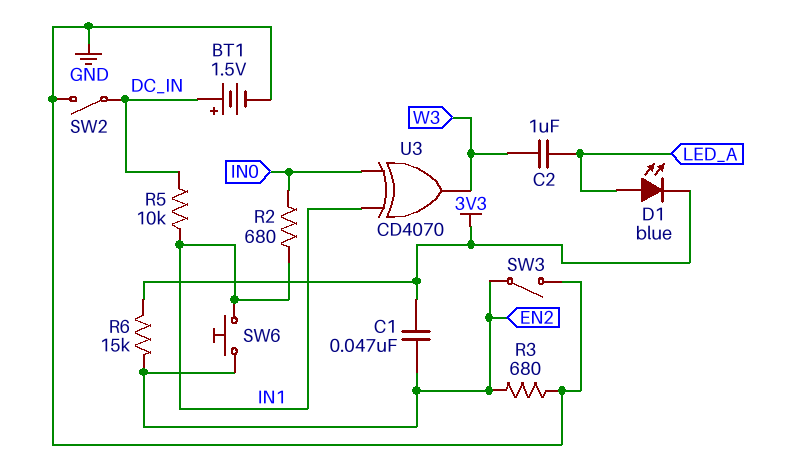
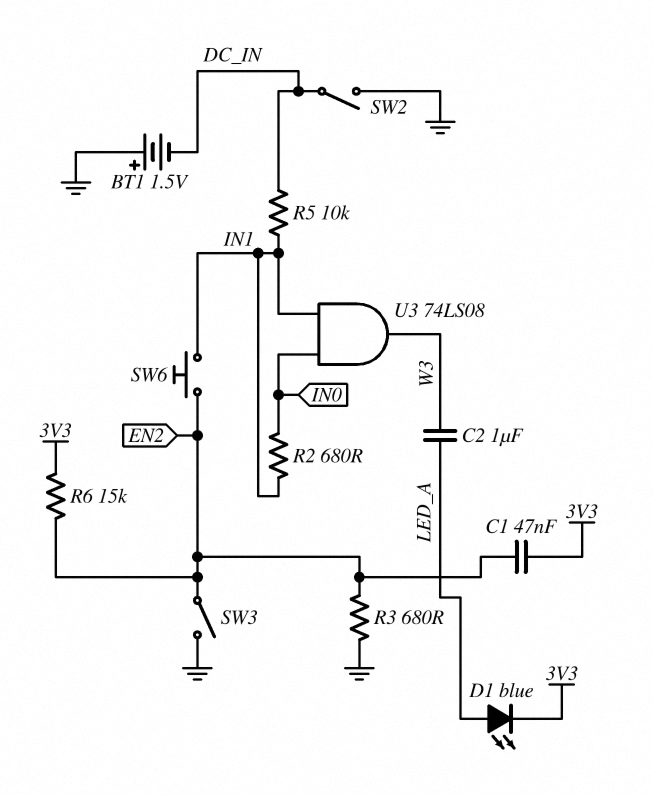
BT1: 1.5V (plus DC_IN, minus GND) -> 1.5V (plus GND, minus DC_IN)
U3: XOR CD4070 (in IN0, in IN1, out W3) -> AND 74LS08 (in IN0, in IN1, out W3)

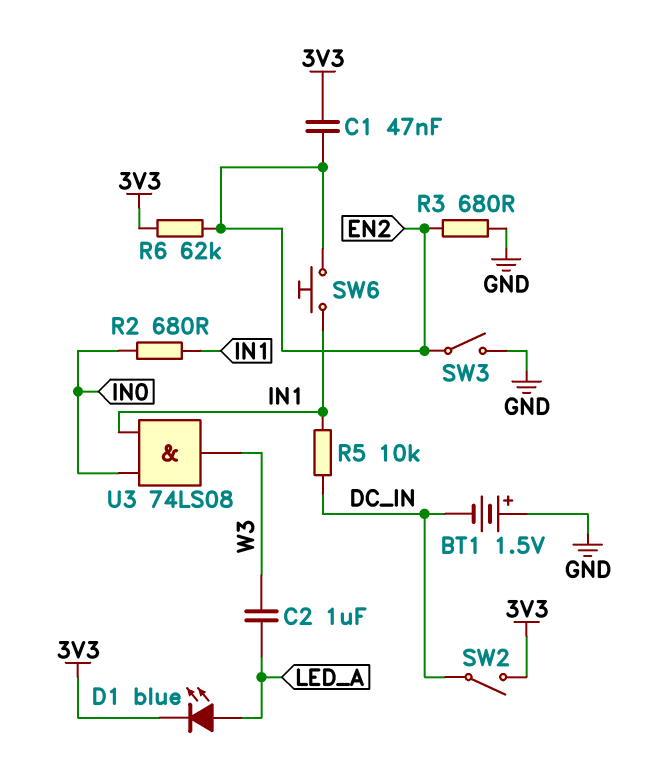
R6: 15k (3V3, EN2) -> 62k (3V3, EN2)
SW2: switch (DC_IN, GND) -> switch (3V3, DC_IN)

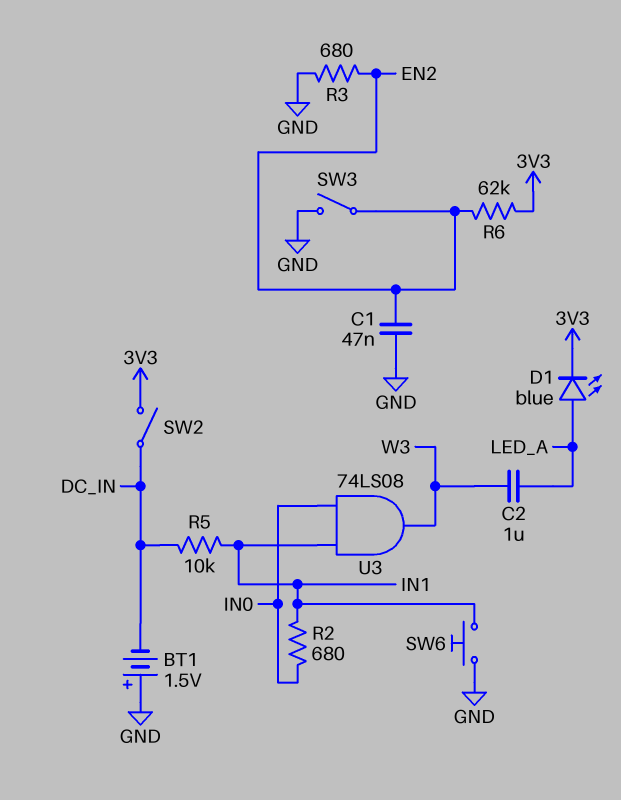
C1: 47nF (3V3, EN2) -> 47nF (EN2, GND)
SW6: button (EN2, IN1) -> button (GND, IN1)

